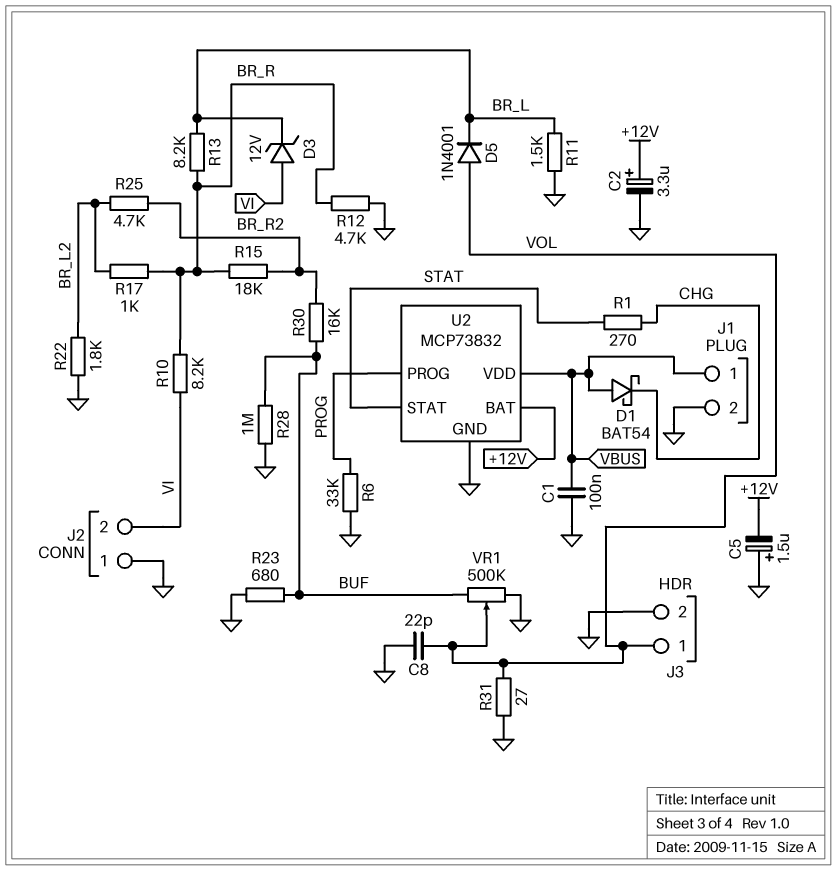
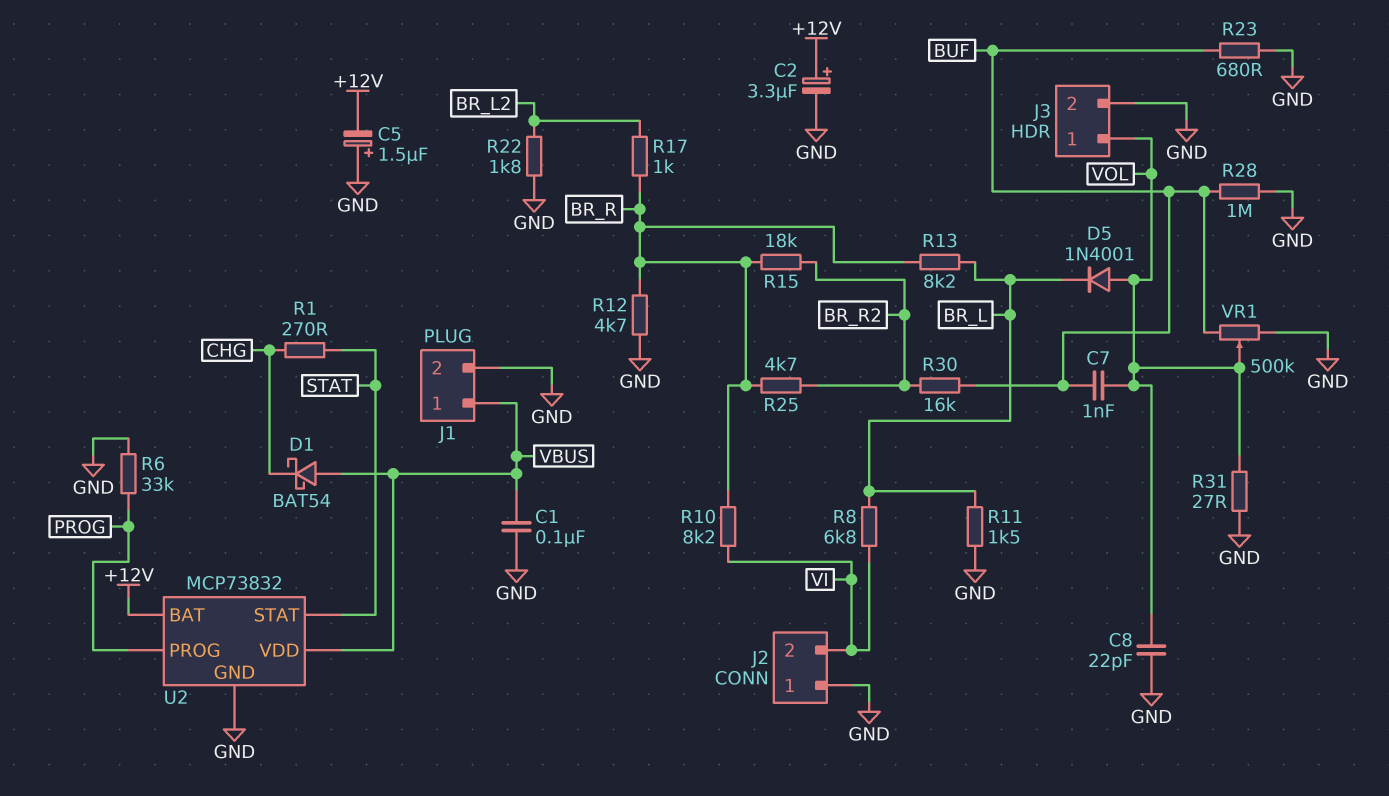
C7: none -> 1nF (BUF, VOL)
D3: zener 12V (A VI, K BR_L) -> none
R8: none -> 6.8k (BR_L, VI)
R25: 4.7k (BR_L2, BR_R2) -> 4.7k (BR_R, BR_R2)

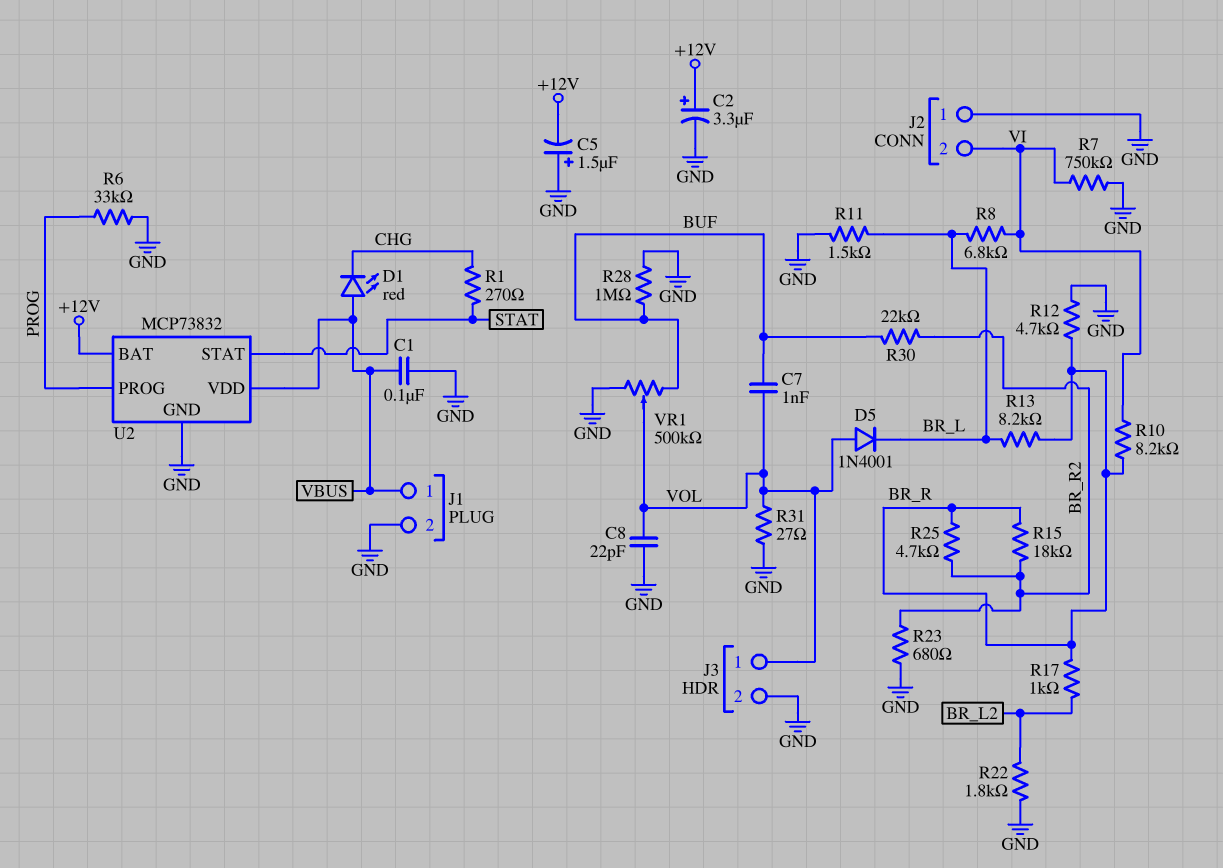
D1: schottky BAT54 (A VBUS, K CHG) -> LED red (A VBUS, K CHG)
R7: none -> 750k (GND, VI)
R23: 680 (BUF, GND) -> 680 (BR_R2, GND)
R30: 16k (BR_R2, BUF) -> 22k (BR_R2, BUF)

